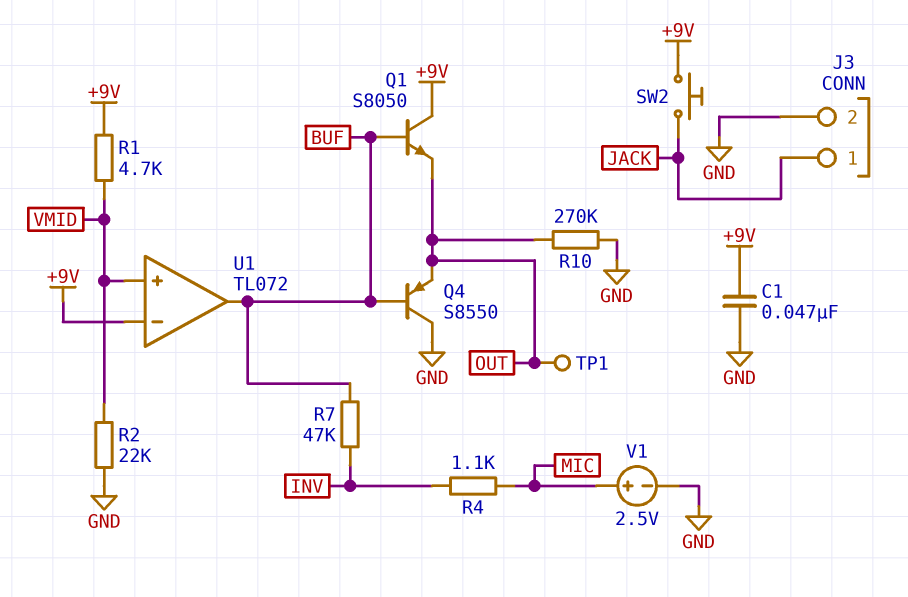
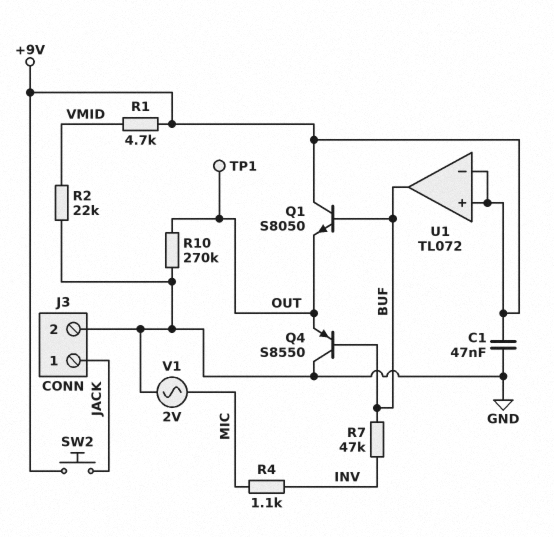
U1 pin in+: VMID -> +9V
V1: 2.5V (plus MIC, minus GND) -> AC 2V (GND, MIC)

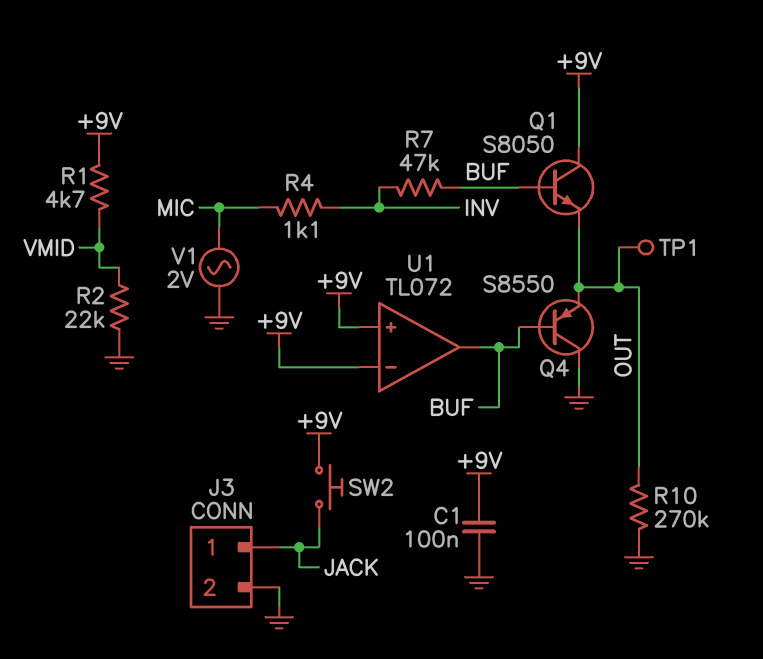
C1: 47nF (+9V, GND) -> 100nF (+9V, GND)

